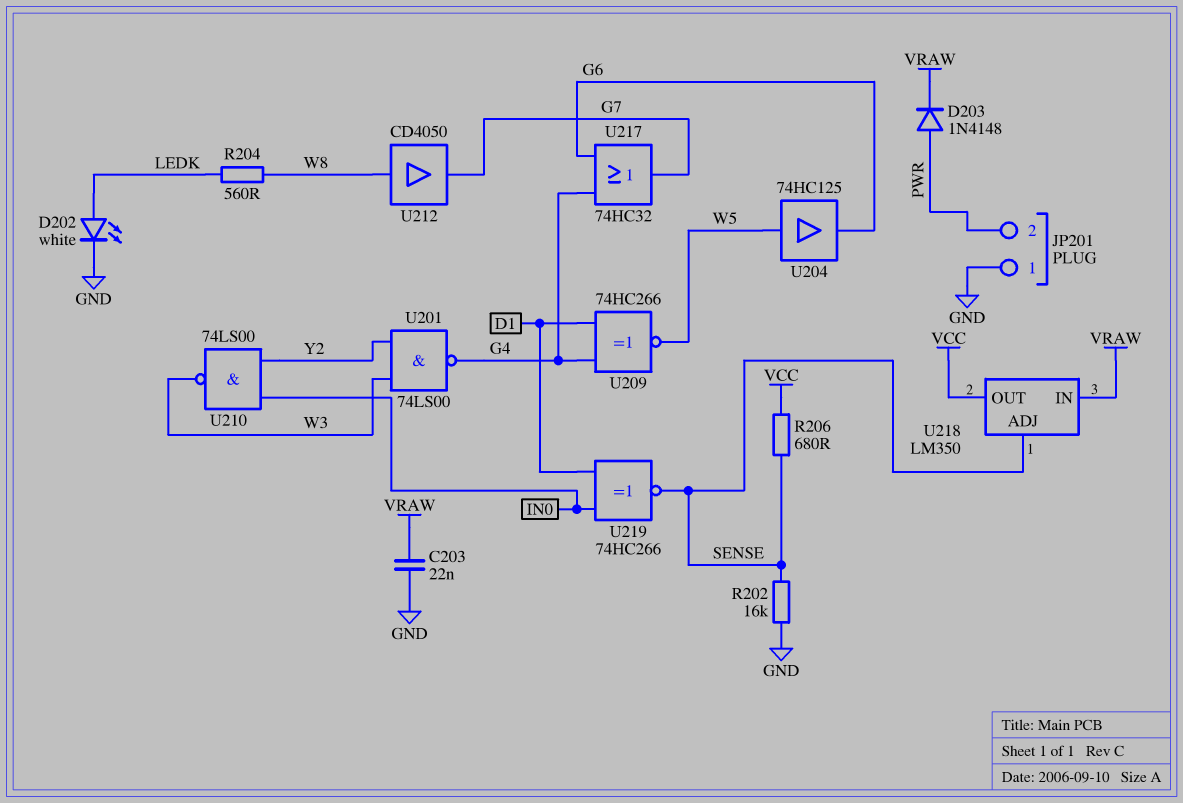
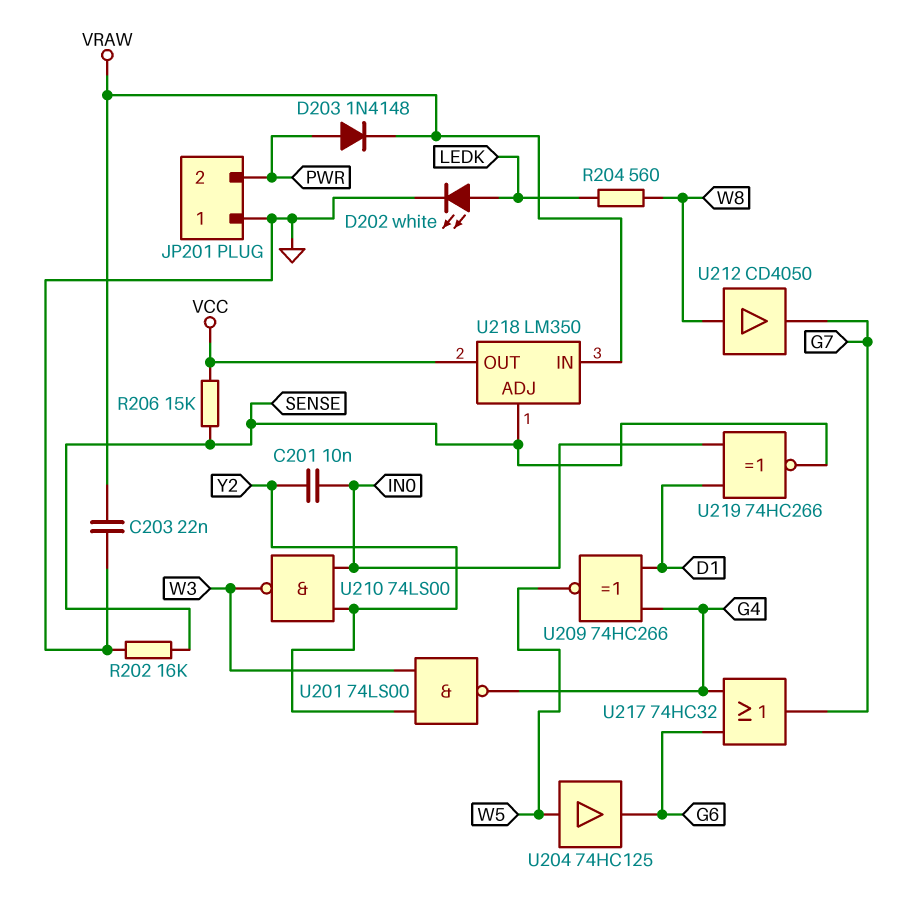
C201: none -> 10nF (IN0, Y2)
R206: 680 (SENSE, VCC) -> 15k (SENSE, VCC)

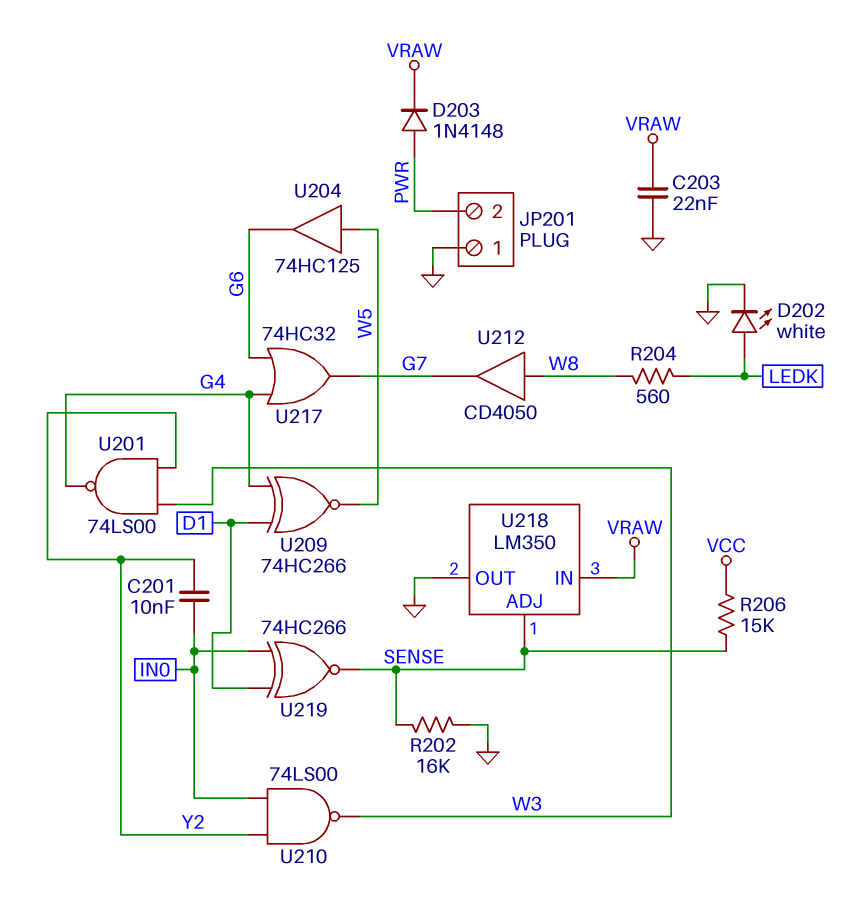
U218 pin OUT: VCC -> GND

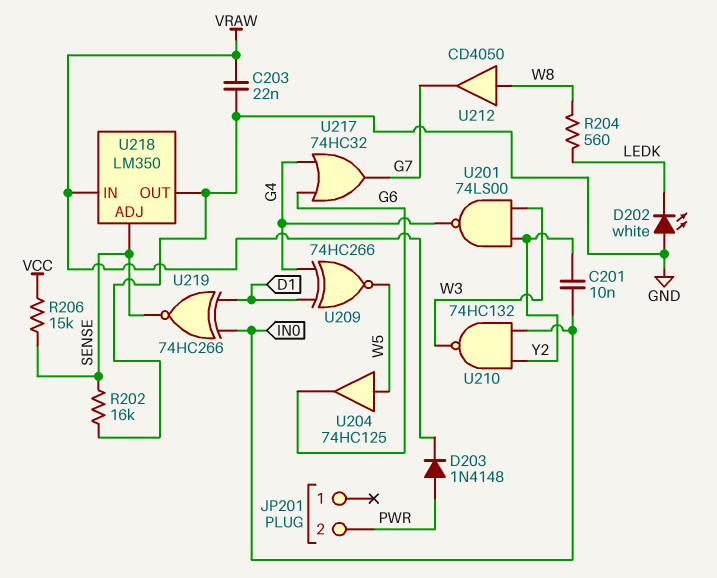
D202: LED white (A LEDK, K GND) -> LED white (A GND, K LEDK)
JP201 pin 1: GND -> none
U210: NAND 74LS00 (in IN0, in Y2, out W3) -> NAND 74HC132 (in IN0, in Y2, out W3)

